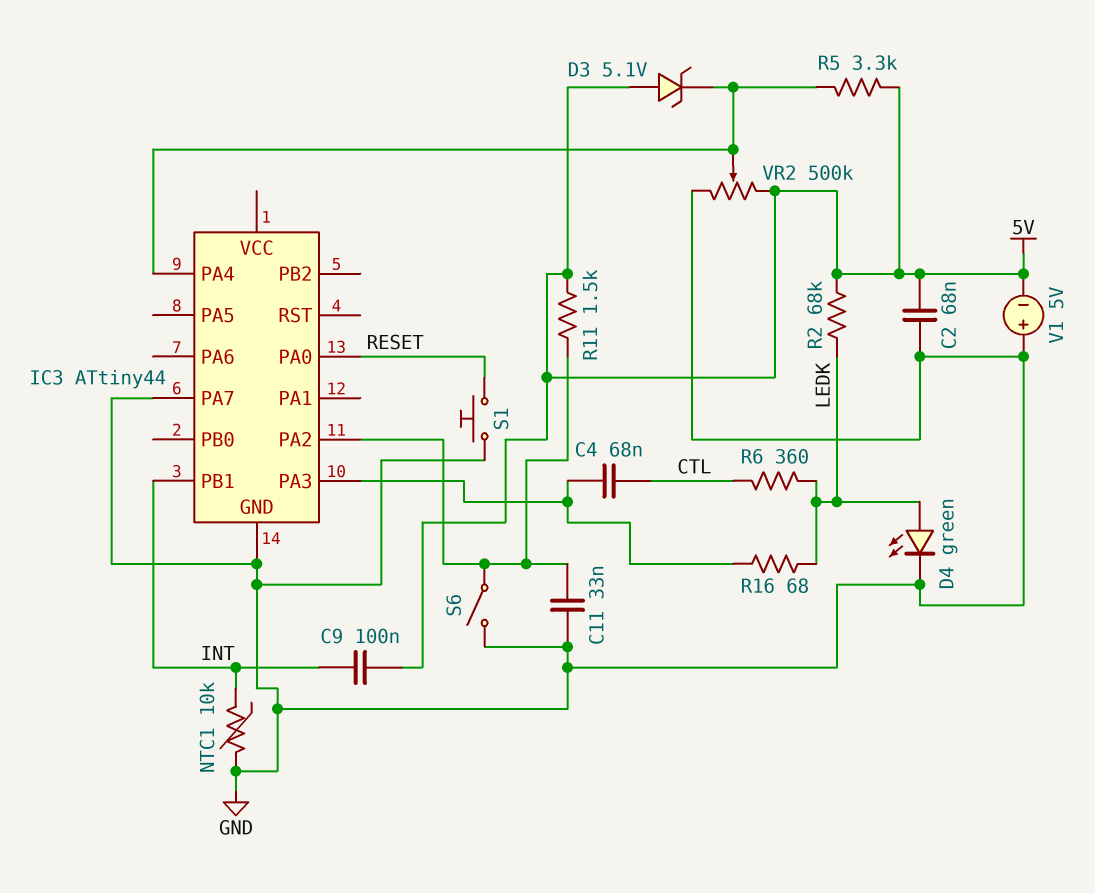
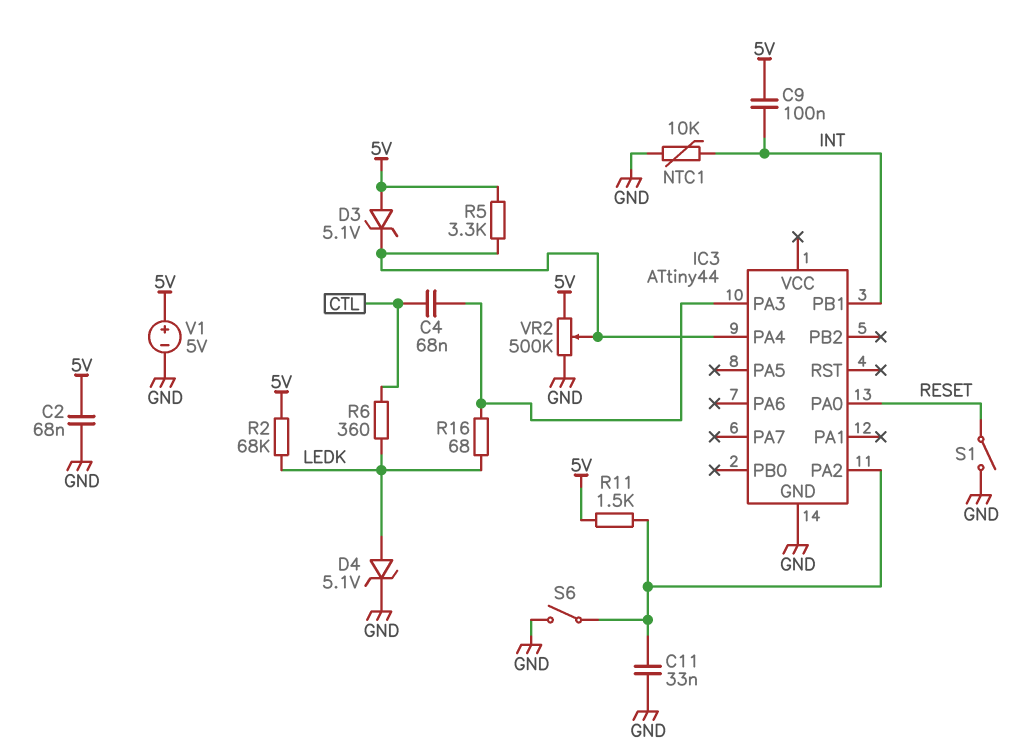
D4: LED green (A LEDK, K GND) -> zener 5.1V (A LEDK, K GND)
IC3 pin PA7: GND -> none
S1: button (GND, RESET) -> switch (GND, RESET)
V1: 5V (plus GND, minus 5V) -> 5V (plus 5V, minus GND)

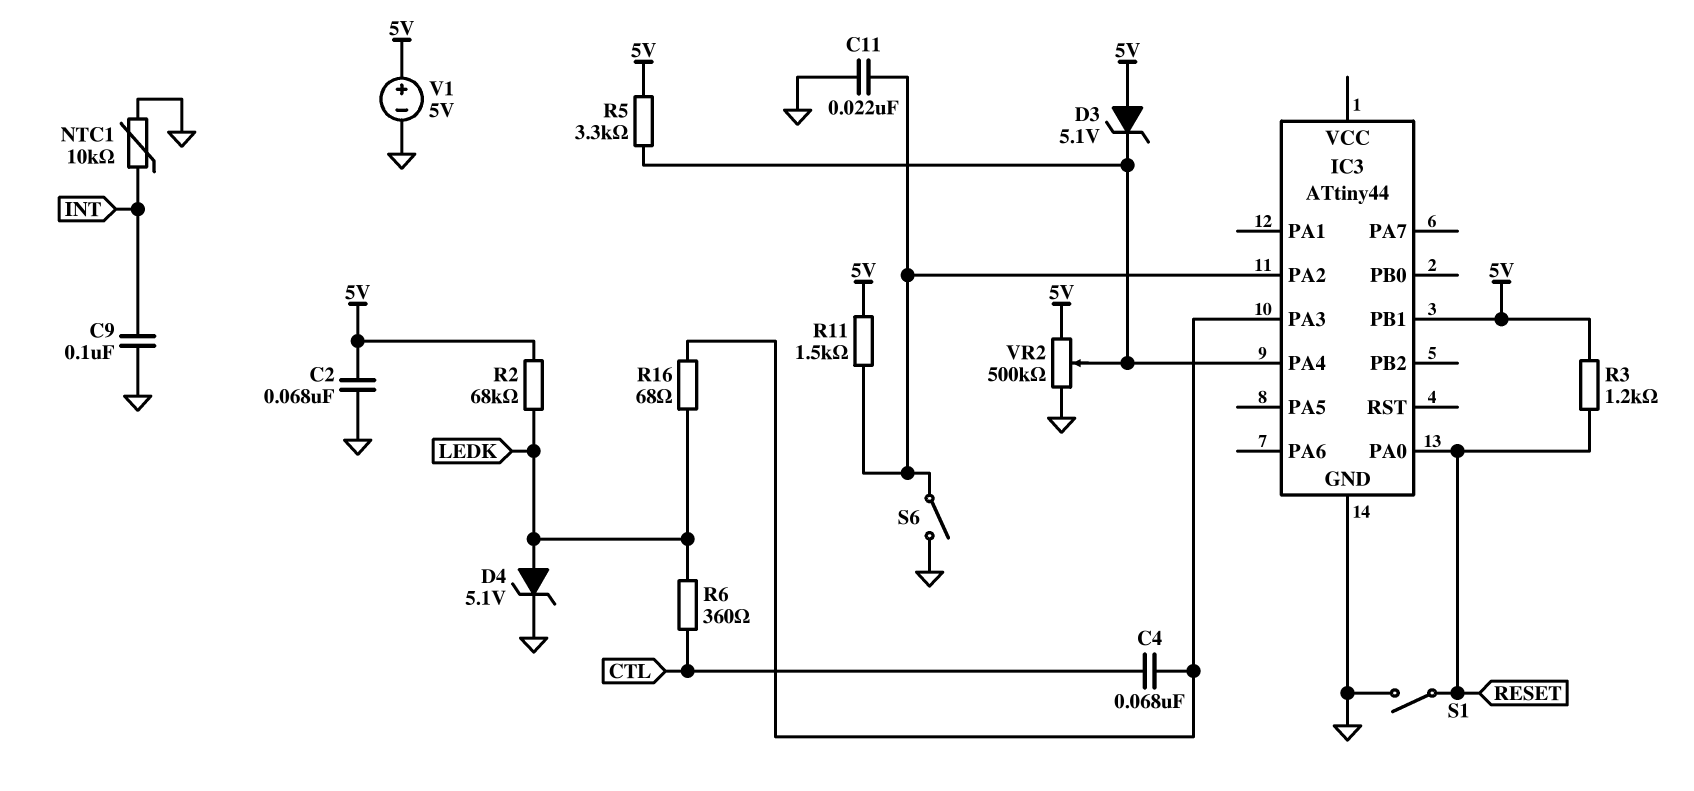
C9: 100nF (5V, INT) -> 100nF (GND, INT)
C11: 33nF (GND, IC3/PA2) -> 22nF (GND, IC3/PA2)
IC3 pin PB1: INT -> 5V
R3: none -> 1.2k (5V, RESET)

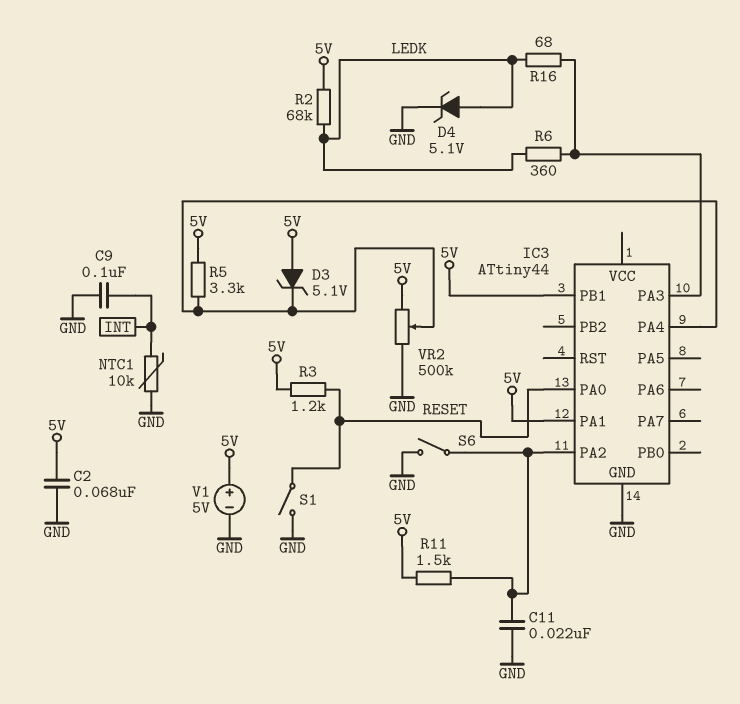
C4: 68nF (CTL, IC3/PA3) -> none
IC3 pin PA1: none -> 5V
R6: 360 (CTL, LEDK) -> 360 (IC3/PA3, LEDK)

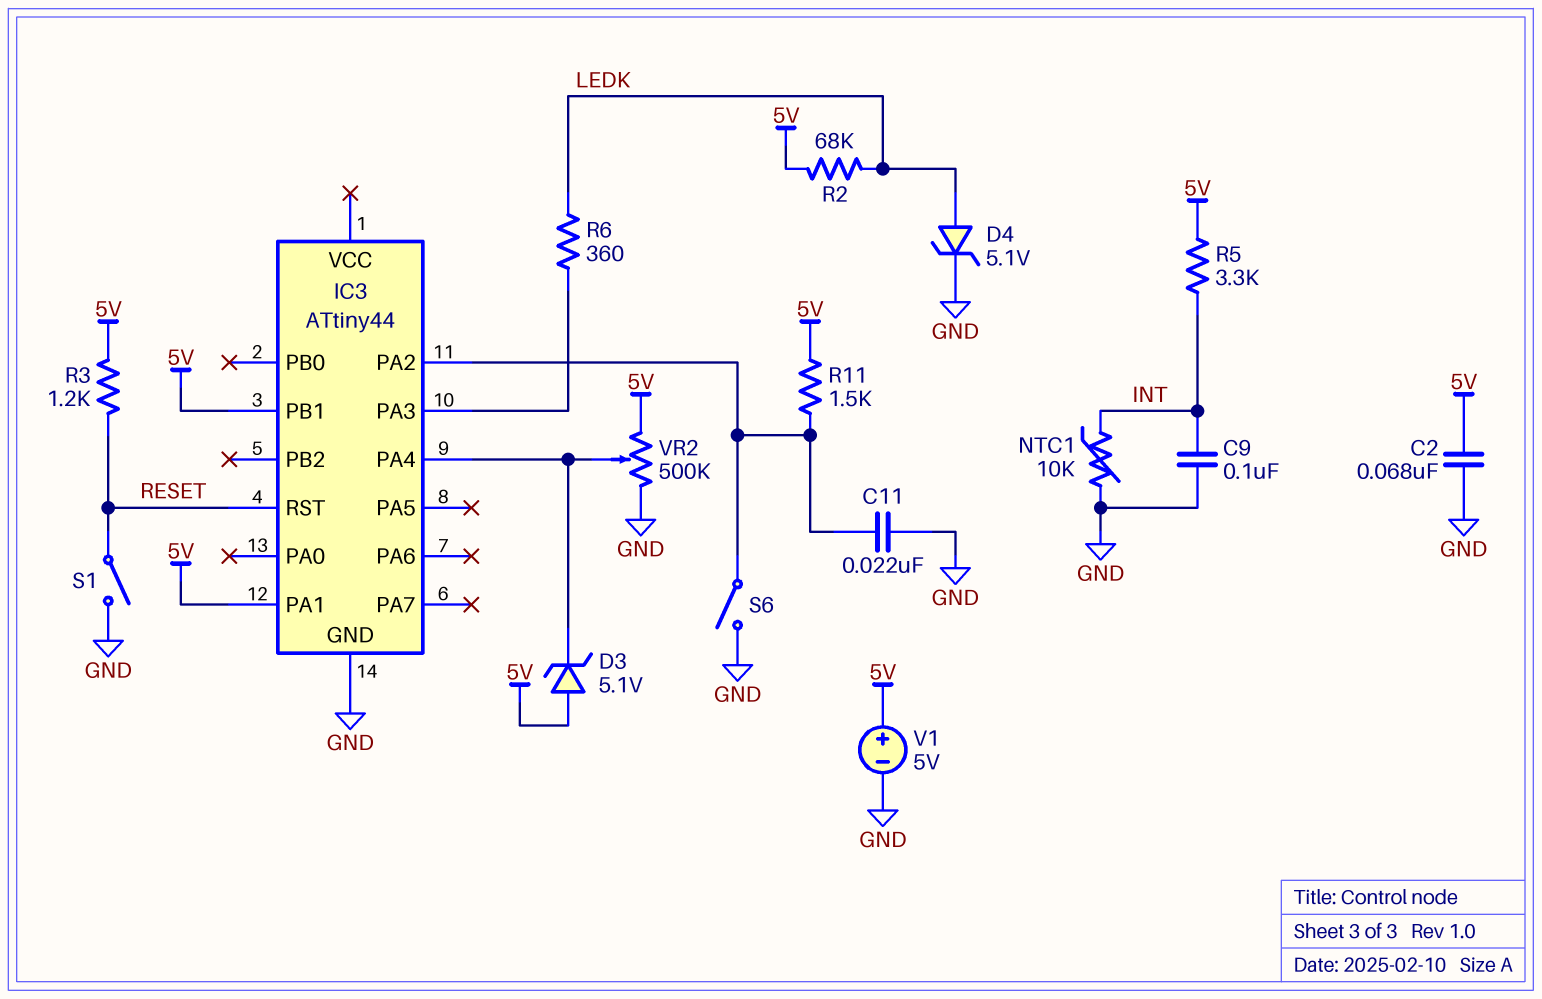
IC3 pin PA0: RESET -> none
IC3 pin RST: none -> RESET
R5: 3.3k (5V, IC3/PA4) -> 3.3k (5V, INT)
R16: 68 (IC3/PA3, LEDK) -> none

